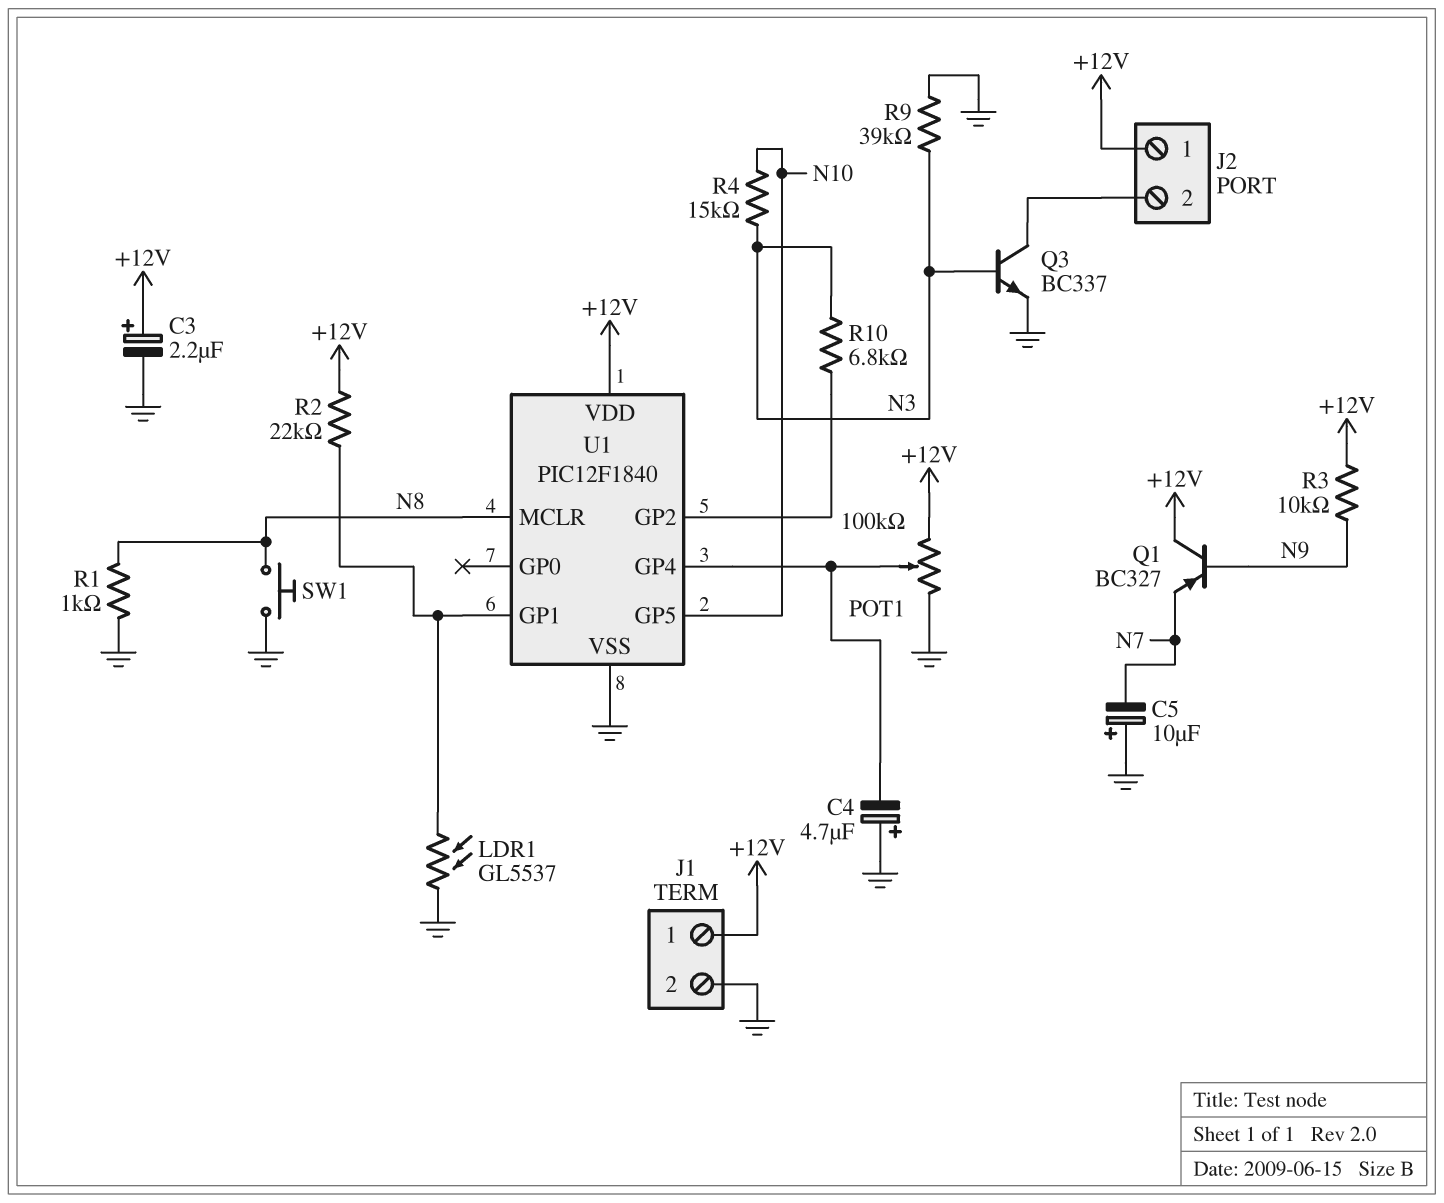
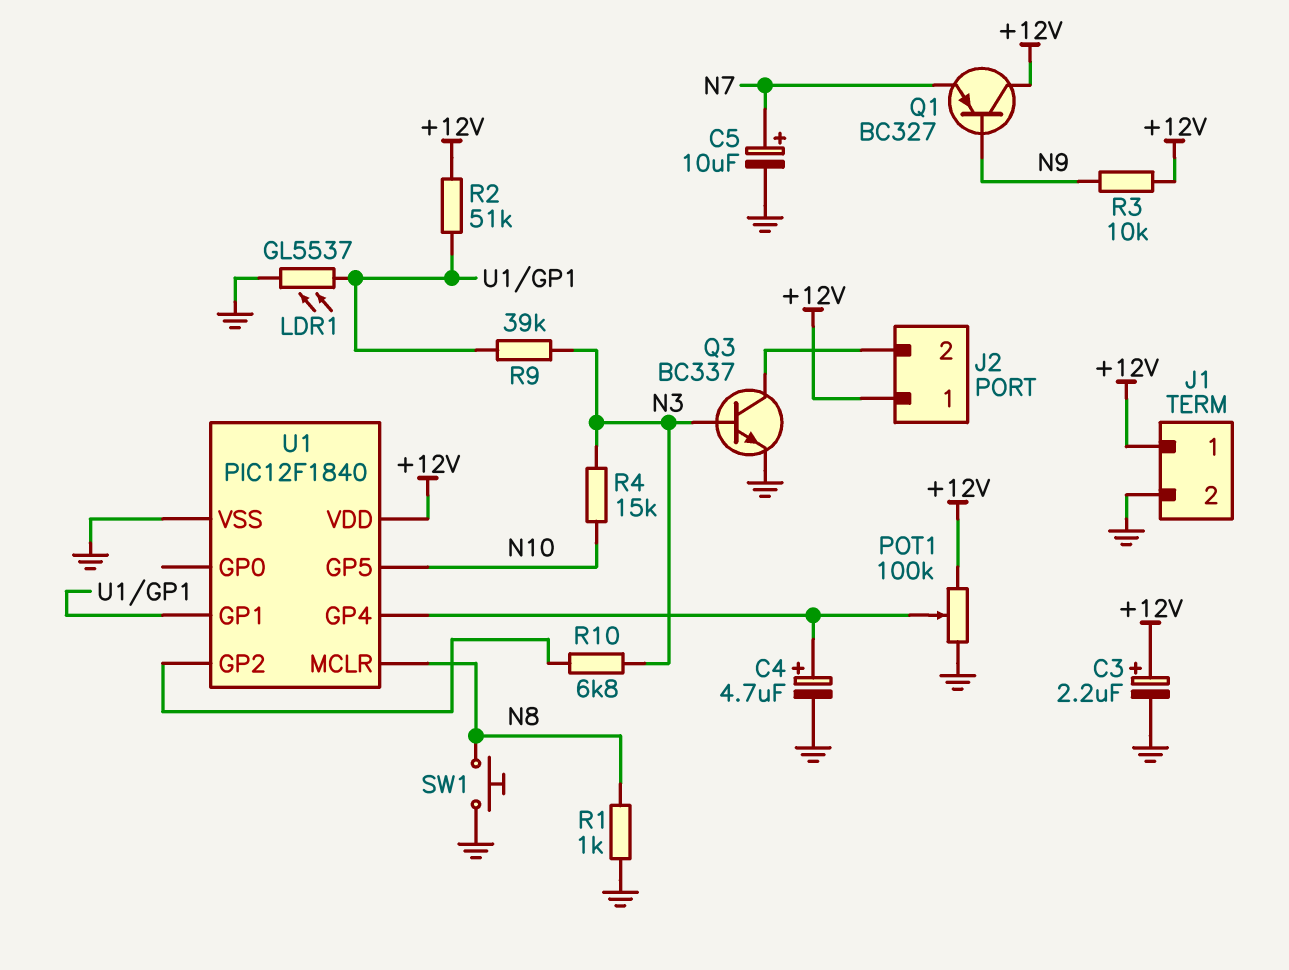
C4: 4.7uF (plus GND, minus U1/GP4) -> 4.7uF (plus U1/GP4, minus GND)
C5: 10uF (plus GND, minus N7) -> 10uF (plus N7, minus GND)
R2: 22k (+12V, U1/GP1) -> 51k (+12V, U1/GP1)
R9: 39k (GND, N3) -> 39k (N3, U1/GP1)

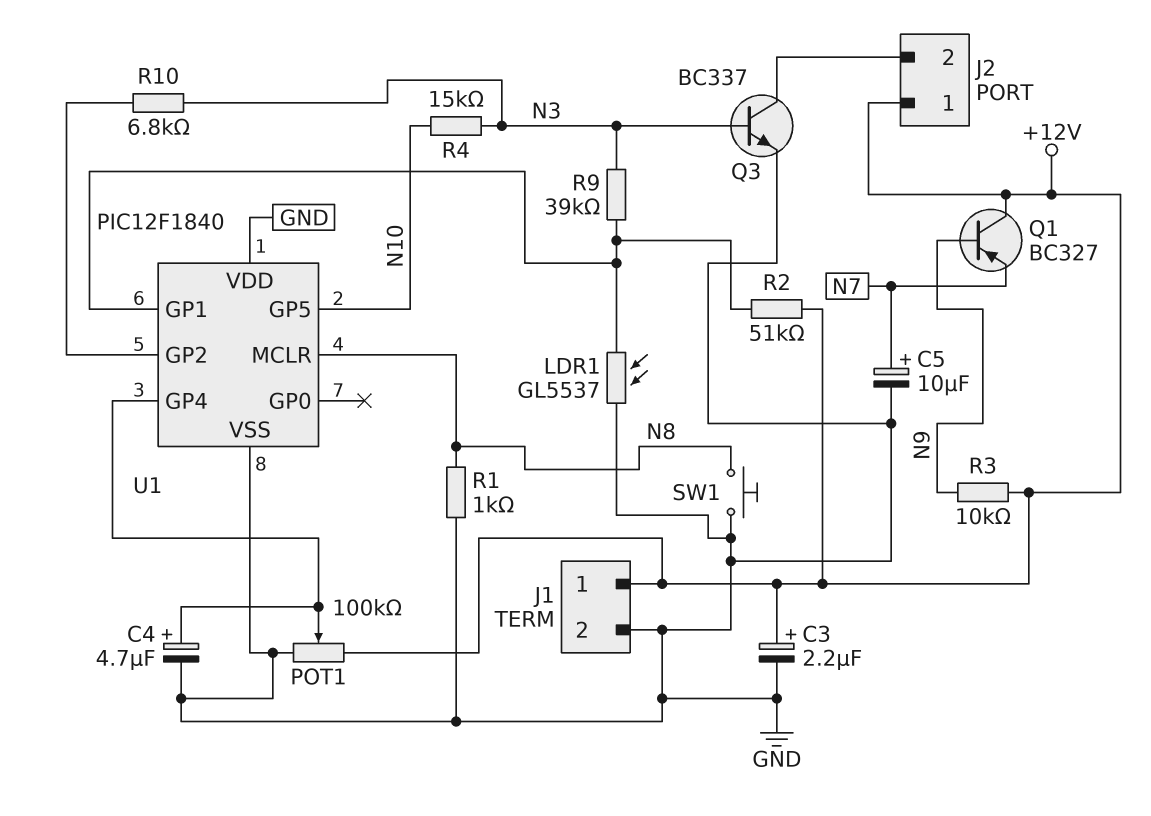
U1 pin VDD: +12V -> GND

